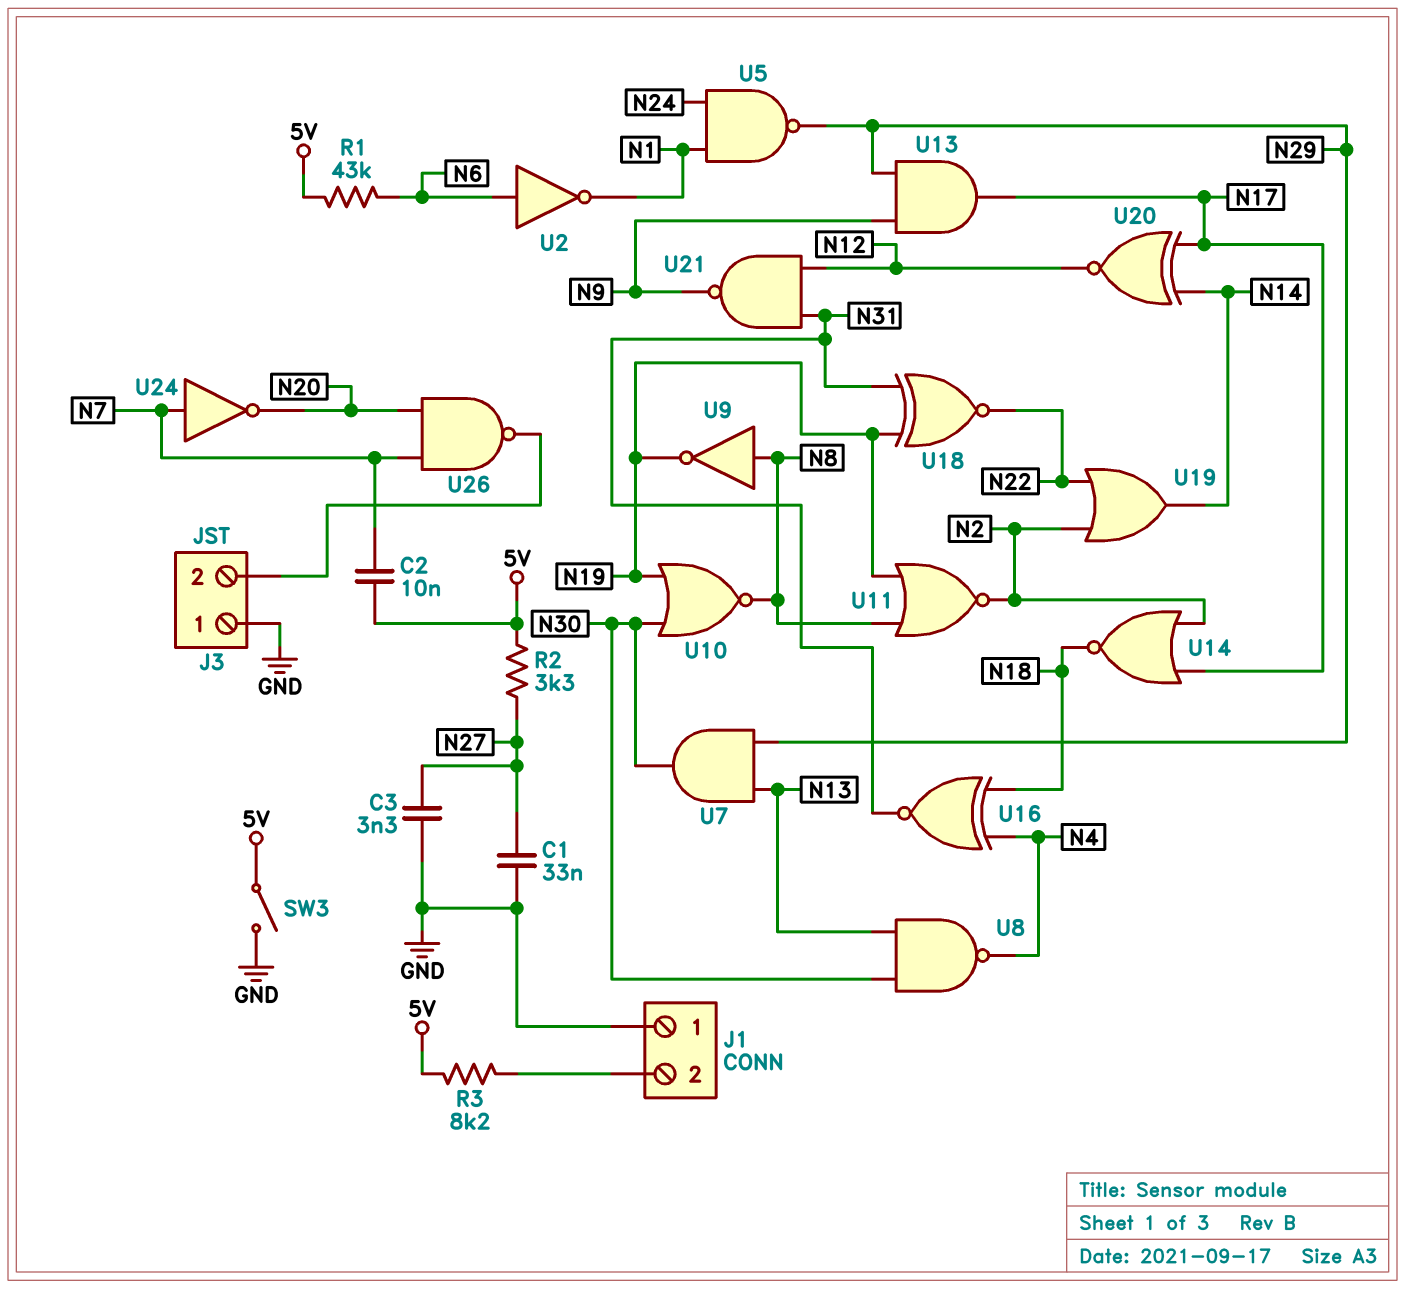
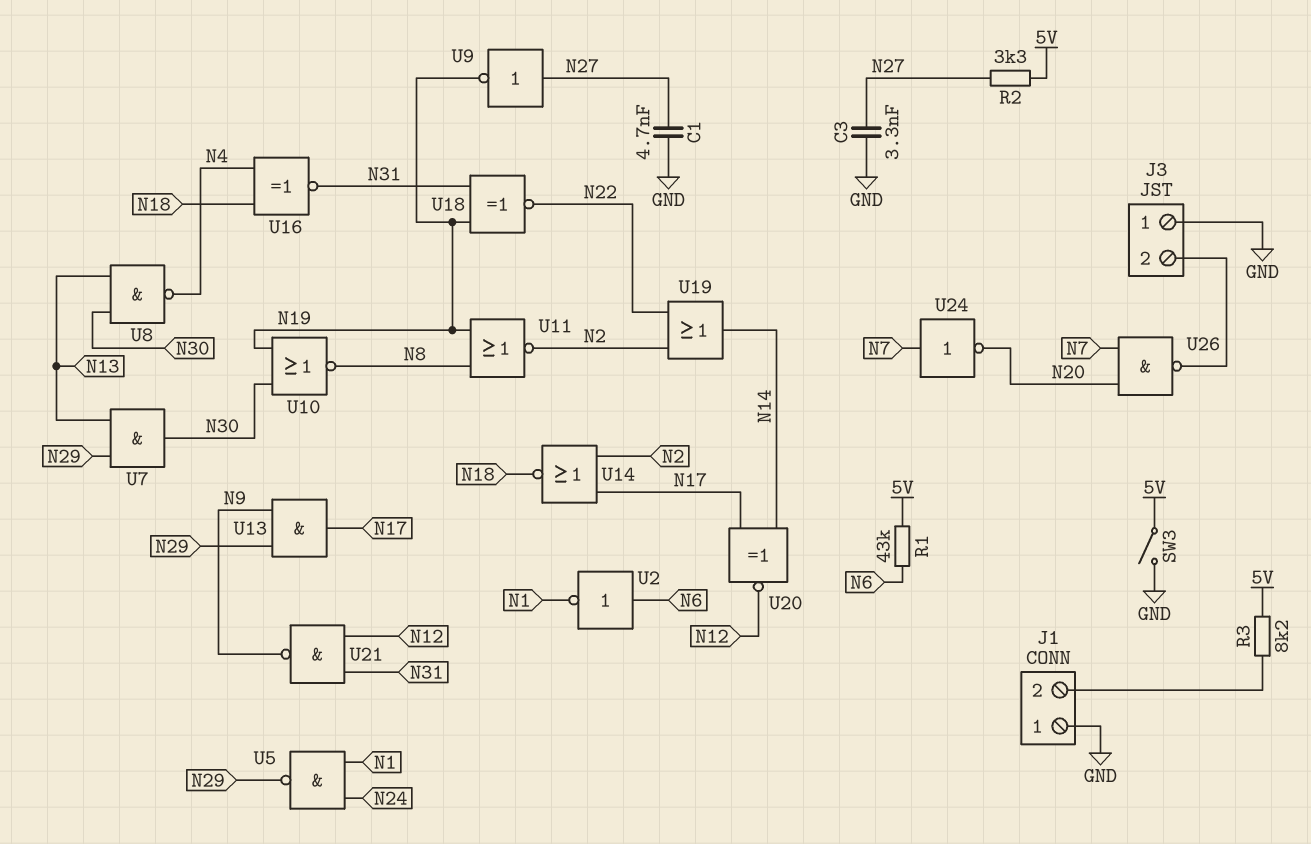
C1: 33nF (GND, N27) -> 4.7nF (GND, N27)
C2: 10nF (5V, N7) -> none
U9: NOT (in N8, out N19) -> NOT (in N27, out N19)

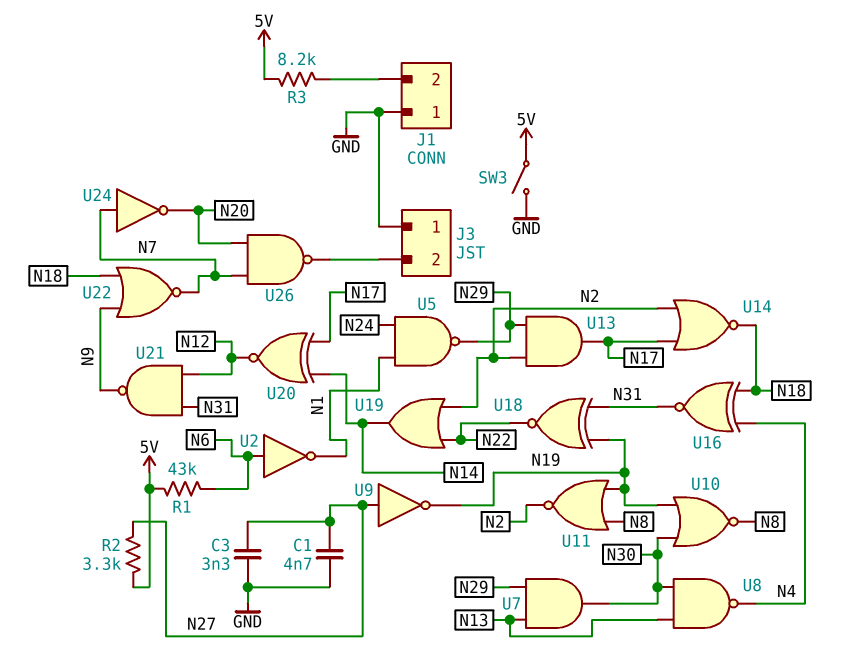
U13: AND (in N9, in N29, out N17) -> AND (in N2, in N29, out N17)
U22: none -> NOR (in N9, in N18, out N7)

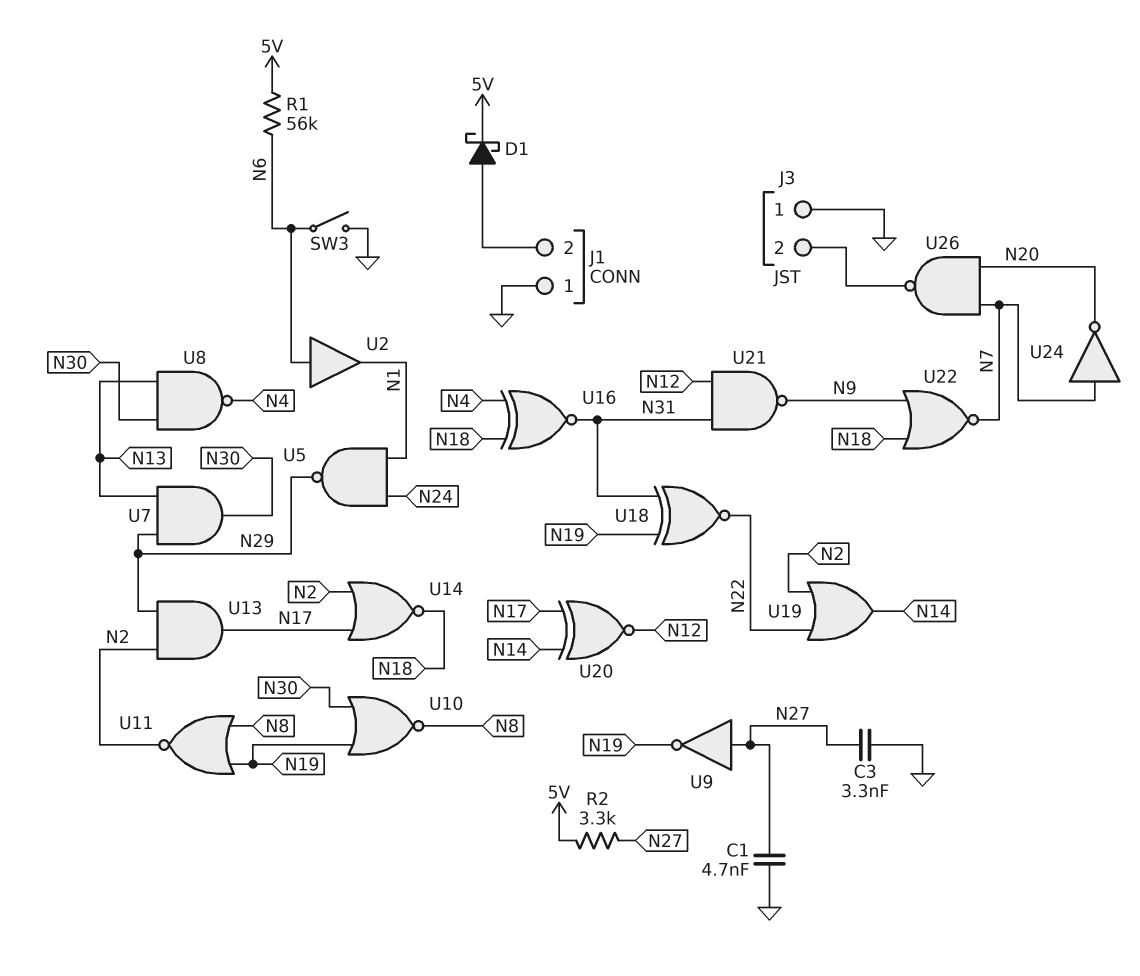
D1: none -> schottky (A J1/2, K 5V)
R1: 43k (5V, N6) -> 56k (5V, N6)
R3: 8.2k (5V, J1/2) -> none
SW3: switch (5V, GND) -> switch (GND, N6)
U2: NOT (in N6, out N1) -> buffer (in N6, out N1)

